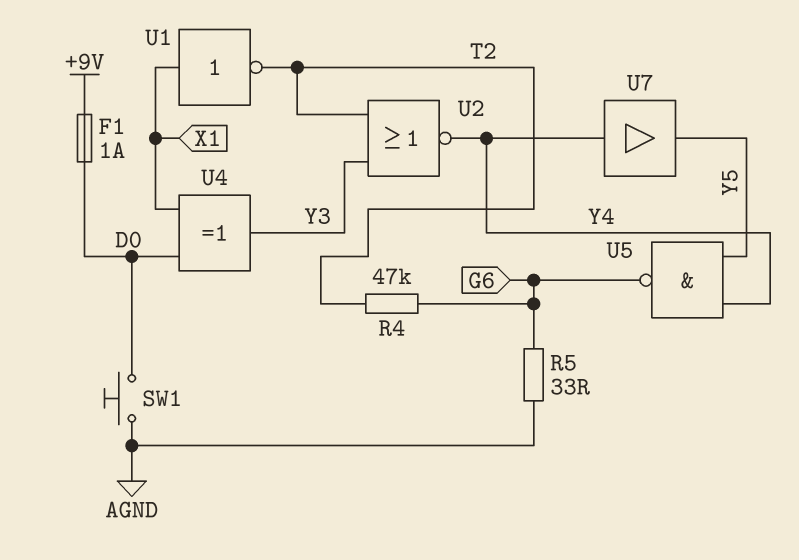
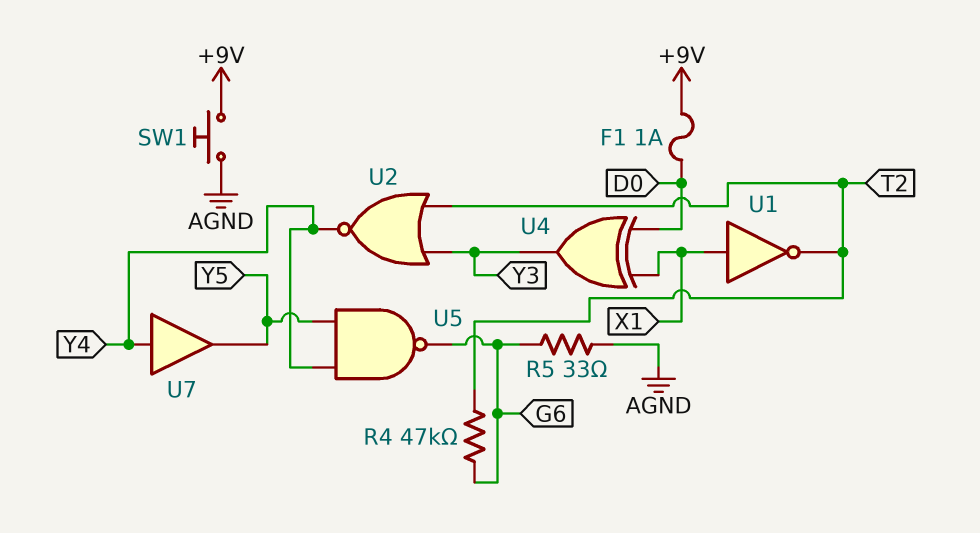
SW1: button (AGND, D0) -> button (+9V, AGND)

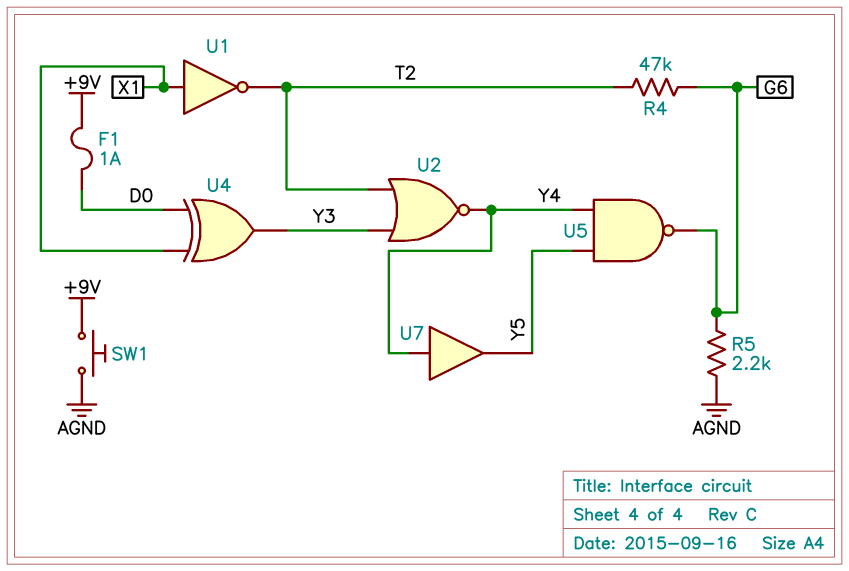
R5: 33 (AGND, G6) -> 2.2k (AGND, G6)

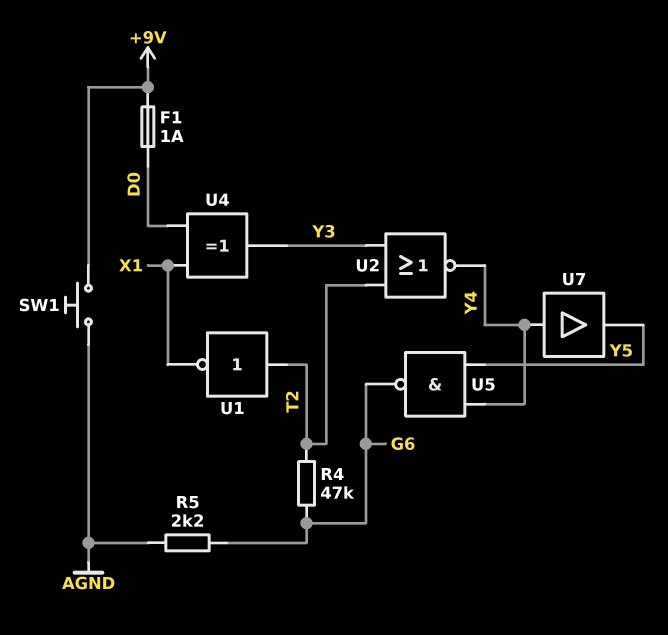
U1: NOT (in X1, out T2) -> NOT (in T2, out X1)

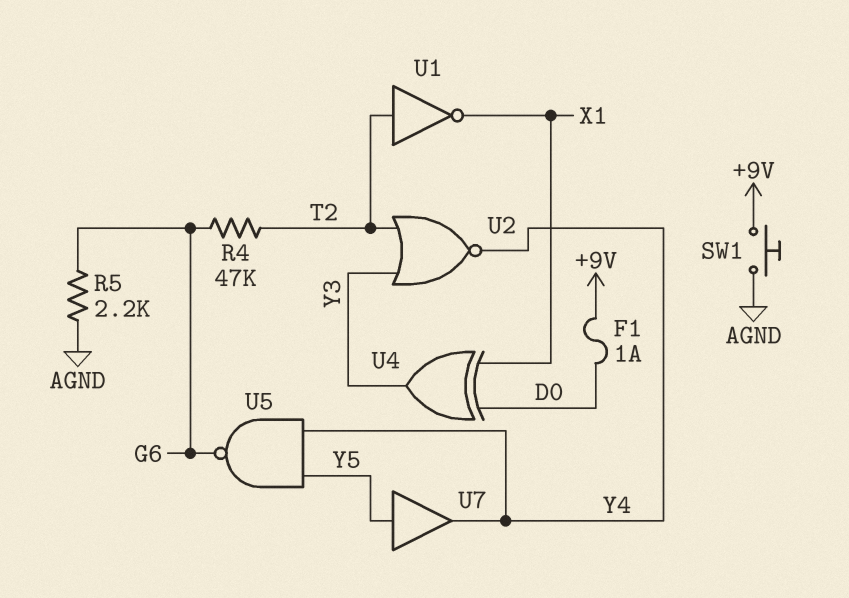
U7: buffer (in Y4, out Y5) -> buffer (in Y5, out Y4)

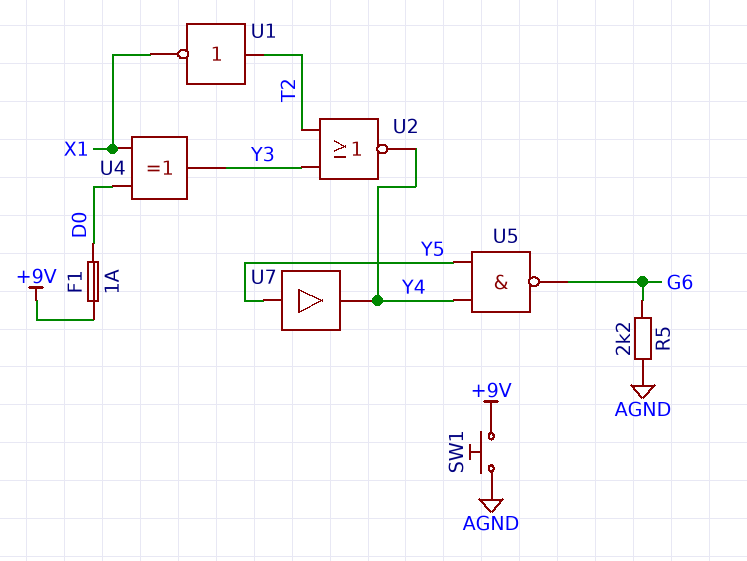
R4: 47k (G6, T2) -> none

